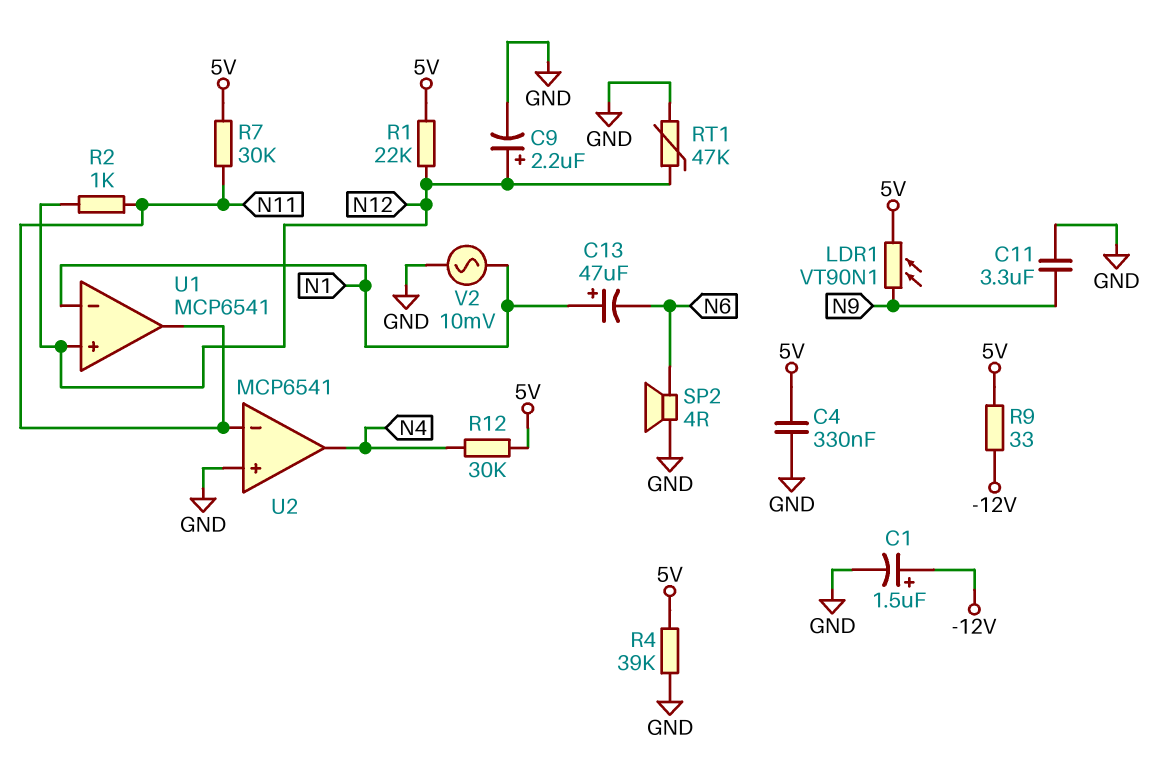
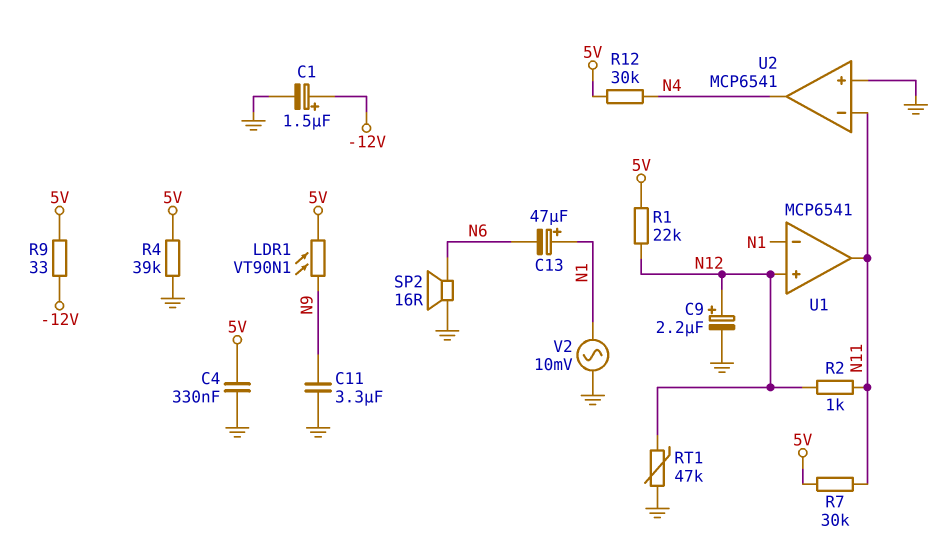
SP2: speaker 4R (GND, N6) -> speaker 16R (GND, N6)

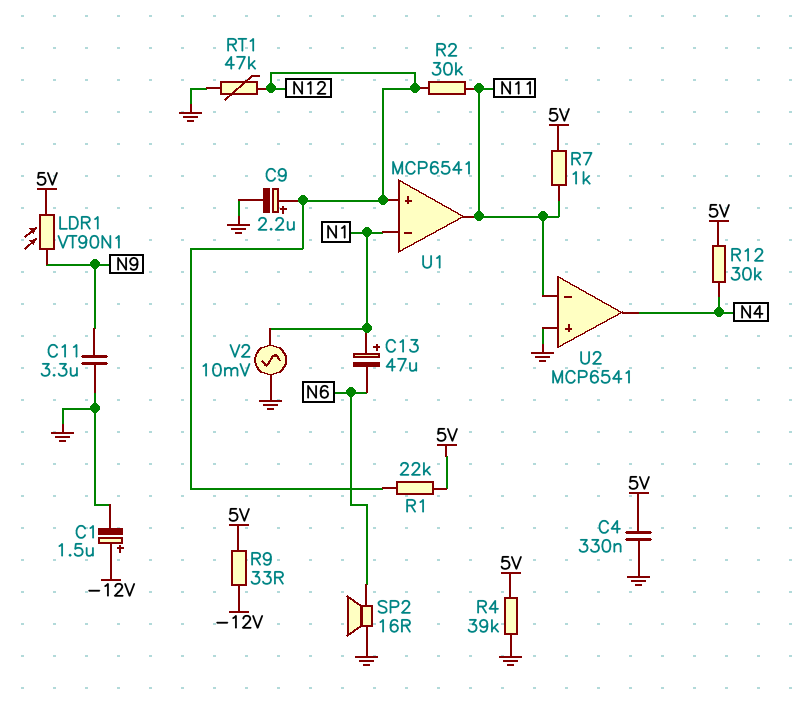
R2: 1k (N11, N12) -> 30k (N11, N12)
R7: 30k (5V, N11) -> 1k (5V, N11)

